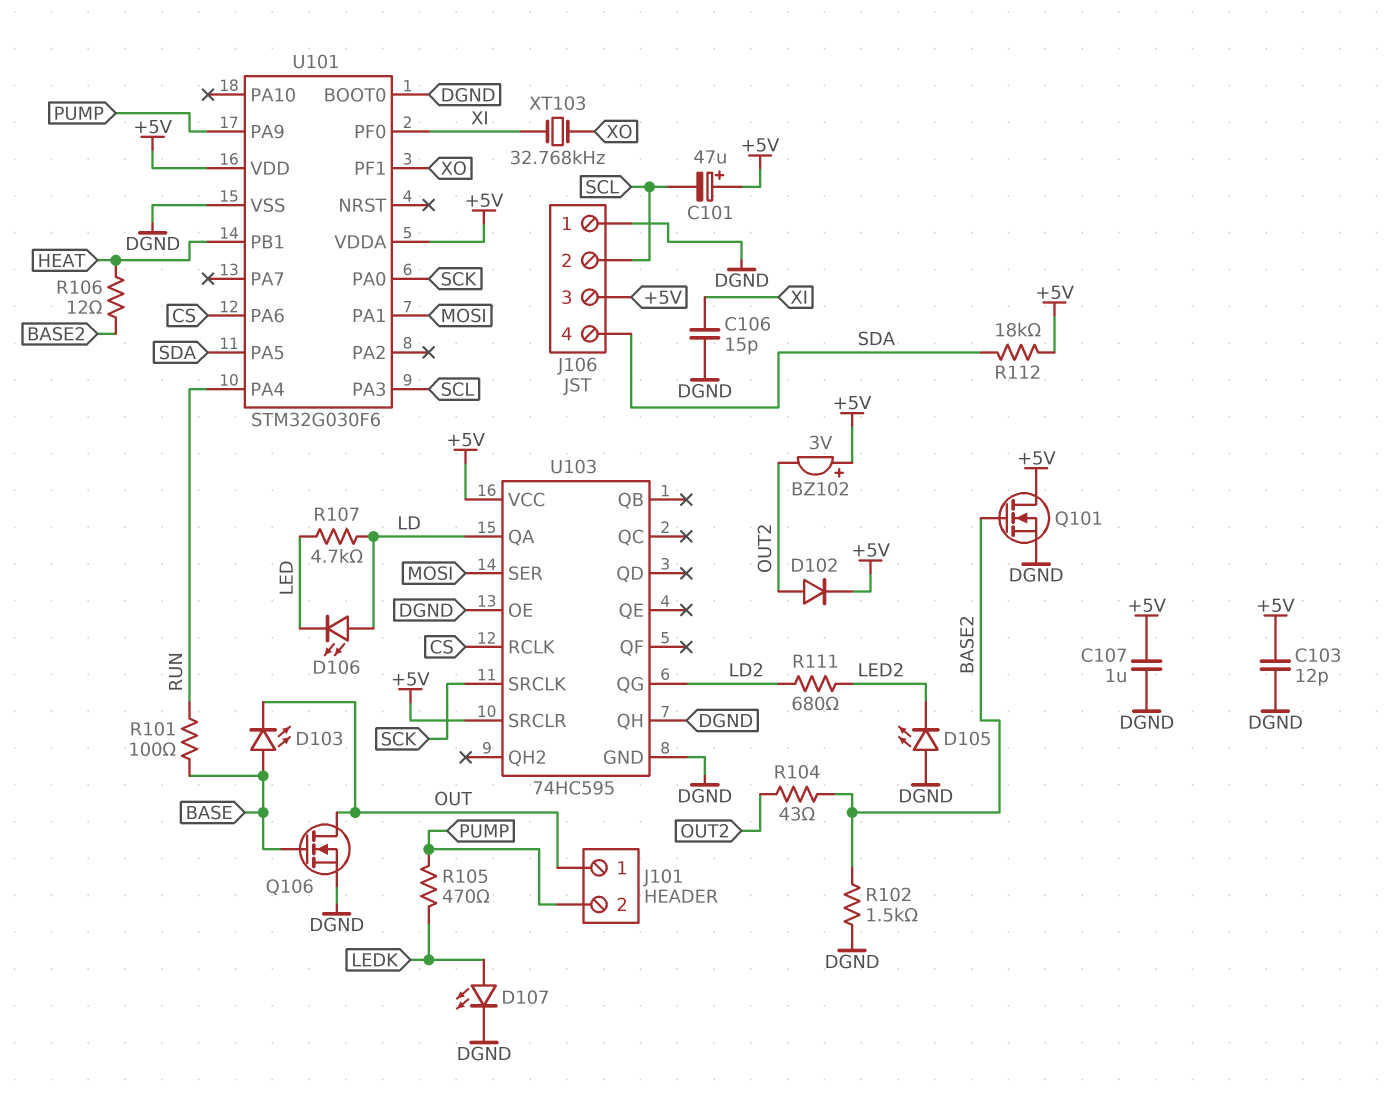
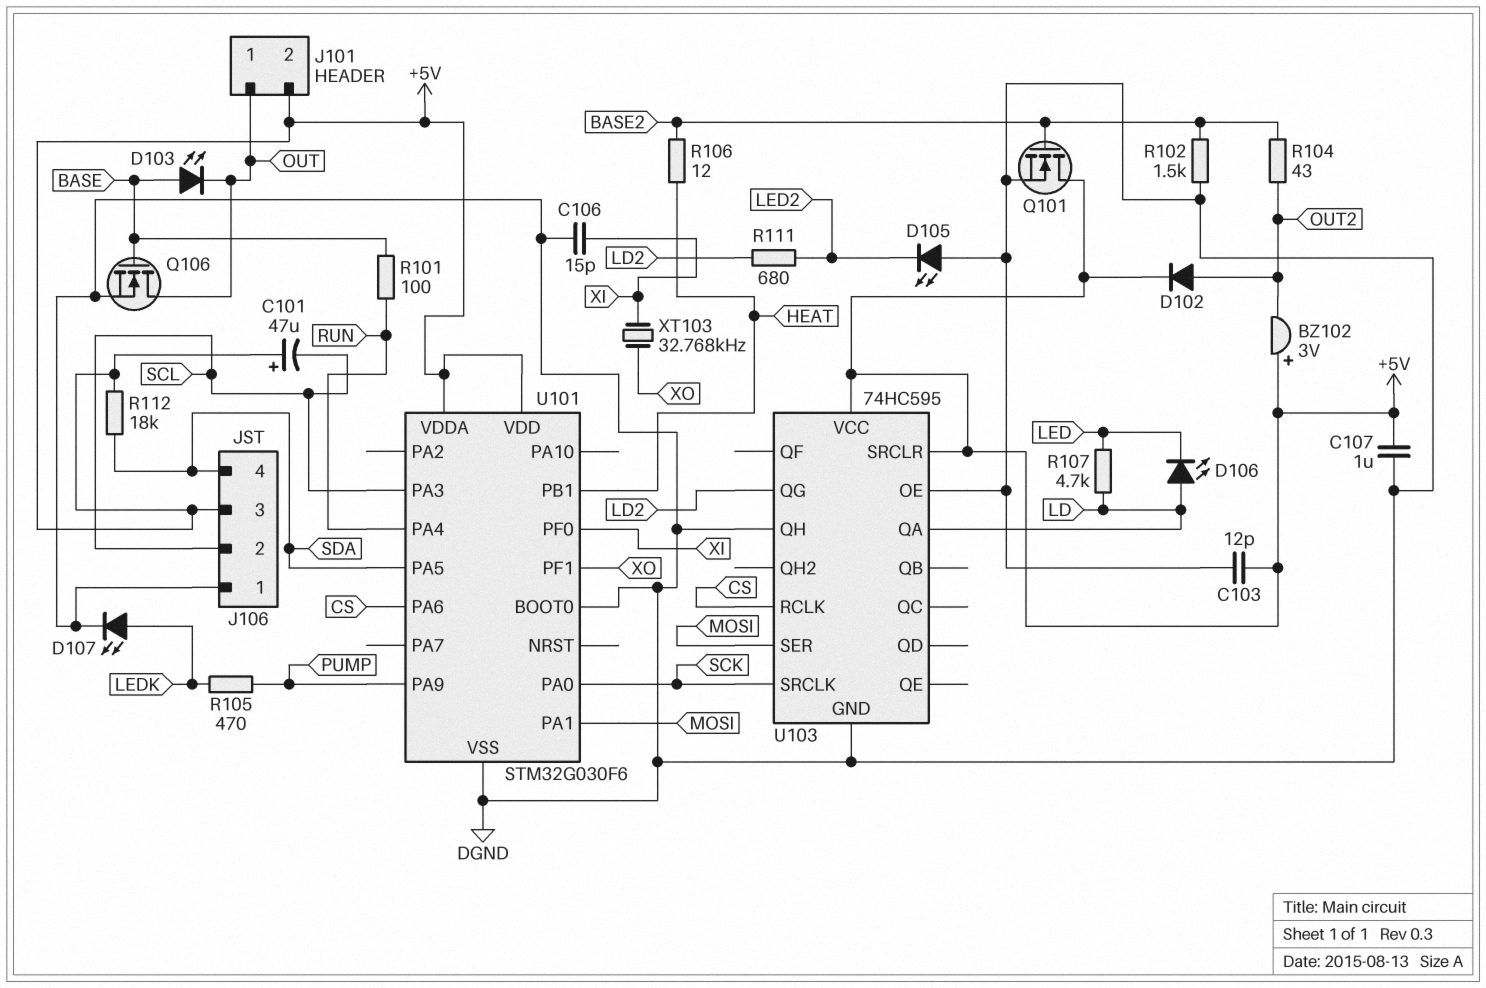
J101 pin 2: PUMP -> +5V

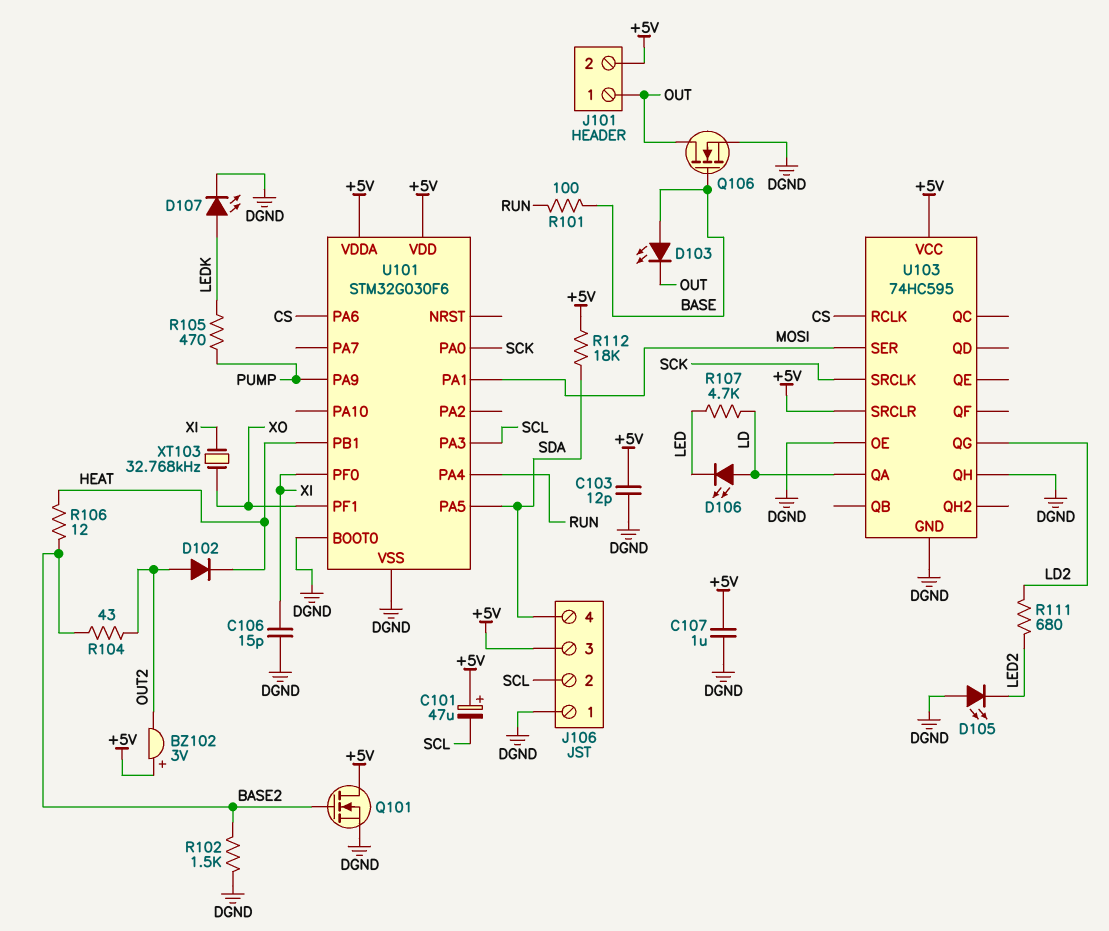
D102: diode (A OUT2, K +5V) -> diode (A OUT2, K HEAT)

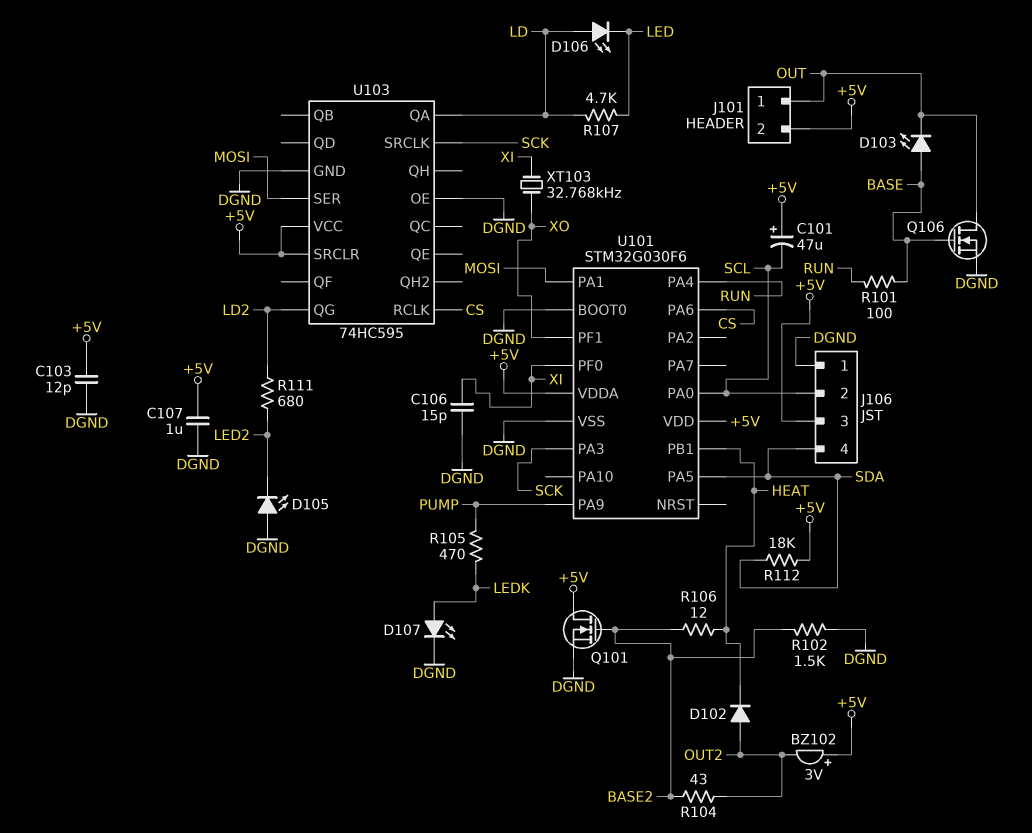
U101 pin PA0: SCK -> SCL
U101 pin PA3: SCL -> SCK
U103 pin QH: DGND -> none

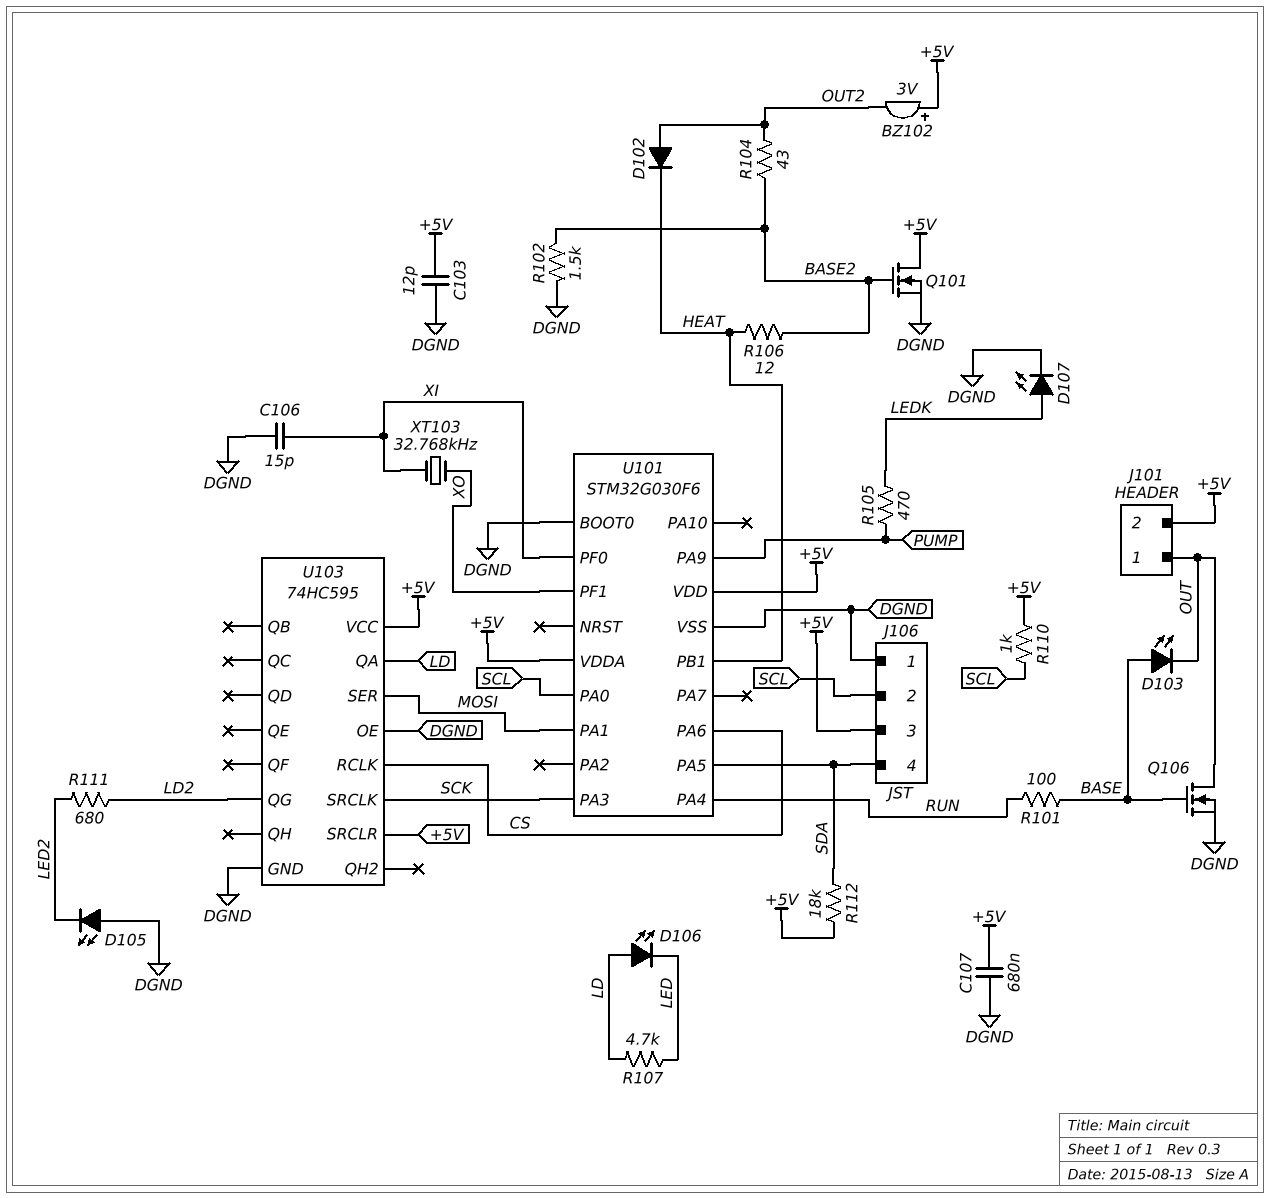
C101: 47uF (plus +5V, minus SCL) -> none
C107: 1uF (+5V, DGND) -> 680nF (+5V, DGND)
R110: none -> 1k (+5V, SCL)

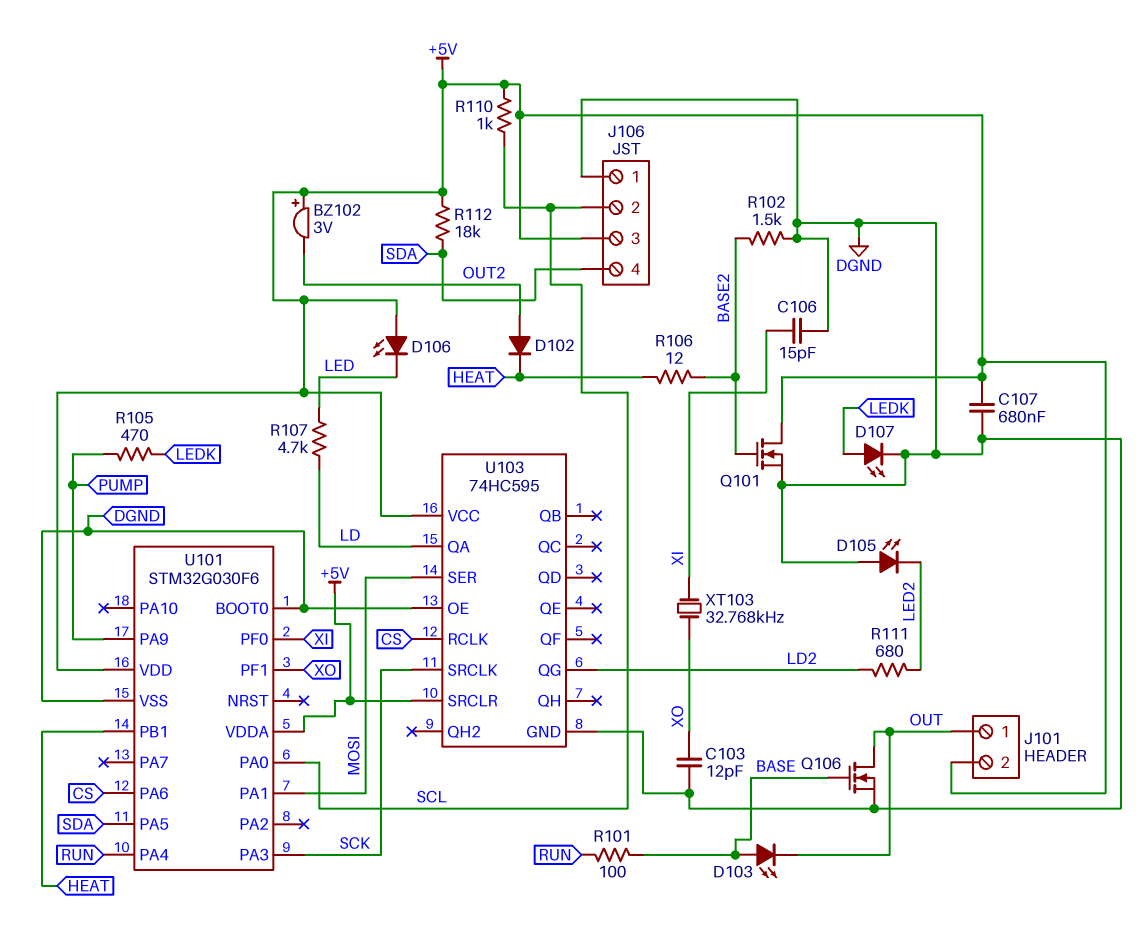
C103: 12pF (+5V, DGND) -> 12pF (DGND, XO)
D106: LED (A LD, K LED) -> LED (A +5V, K LED)
R104: 43 (BASE2, OUT2) -> none

